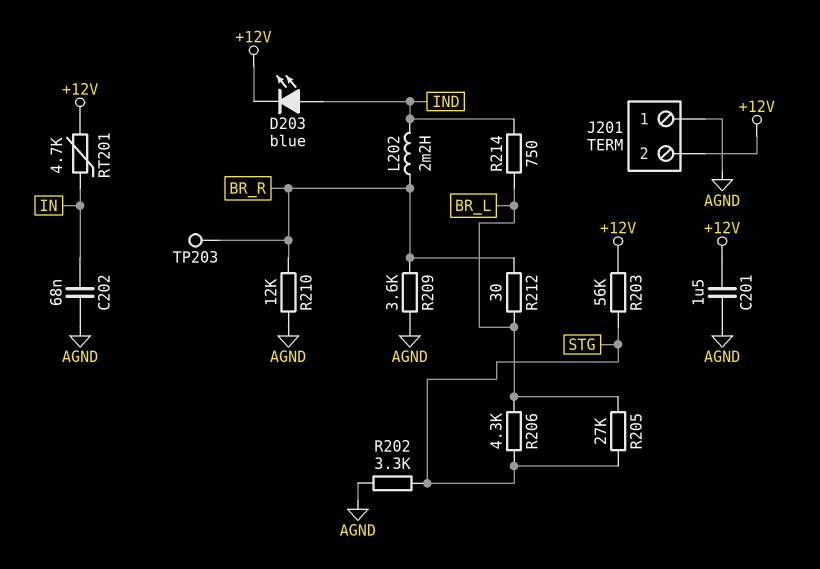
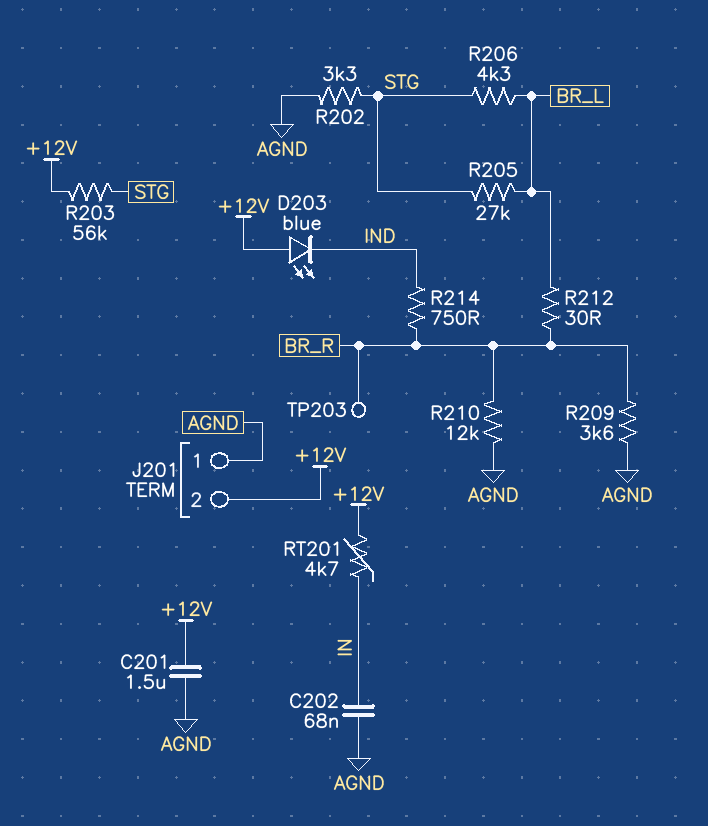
D203: LED blue (A IND, K +12V) -> LED blue (A +12V, K IND)
L202: 2.2mH (BR_R, IND) -> none
R214: 750 (BR_L, IND) -> 750 (BR_R, IND)

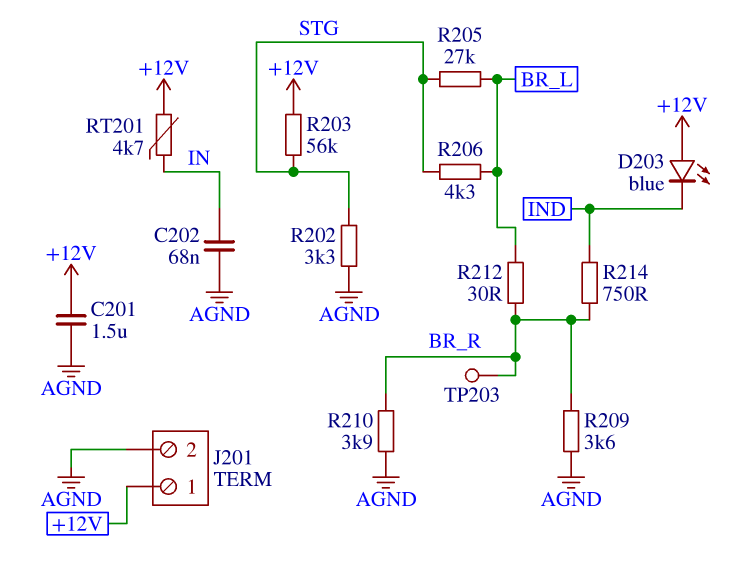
J201 pin 1: AGND -> +12V
J201 pin 2: +12V -> AGND
R210: 12k (AGND, BR_R) -> 3.9k (AGND, BR_R)

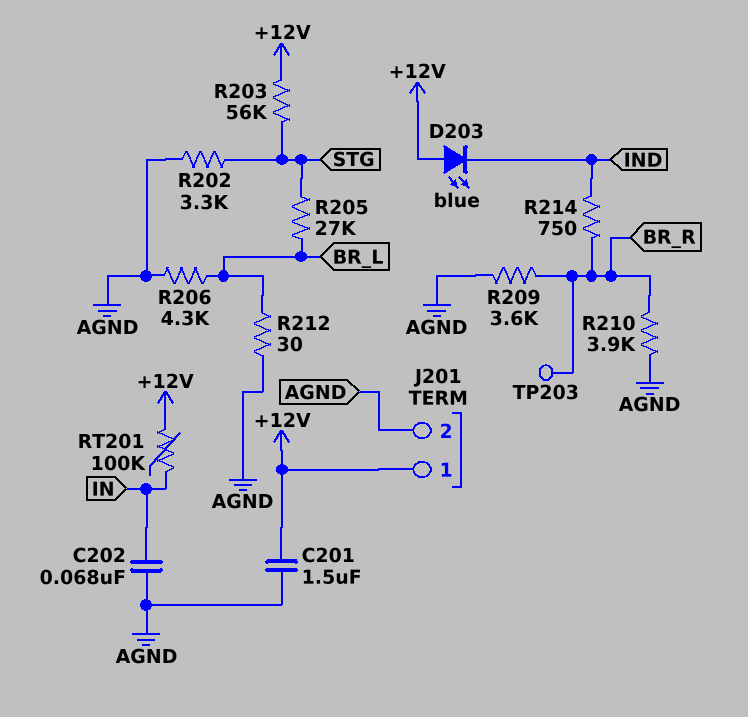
R206: 4.3k (BR_L, STG) -> 4.3k (AGND, BR_L)
R212: 30 (BR_L, BR_R) -> 30 (AGND, BR_L)
RT201: 4.7k (+12V, IN) -> 100k (+12V, IN)

